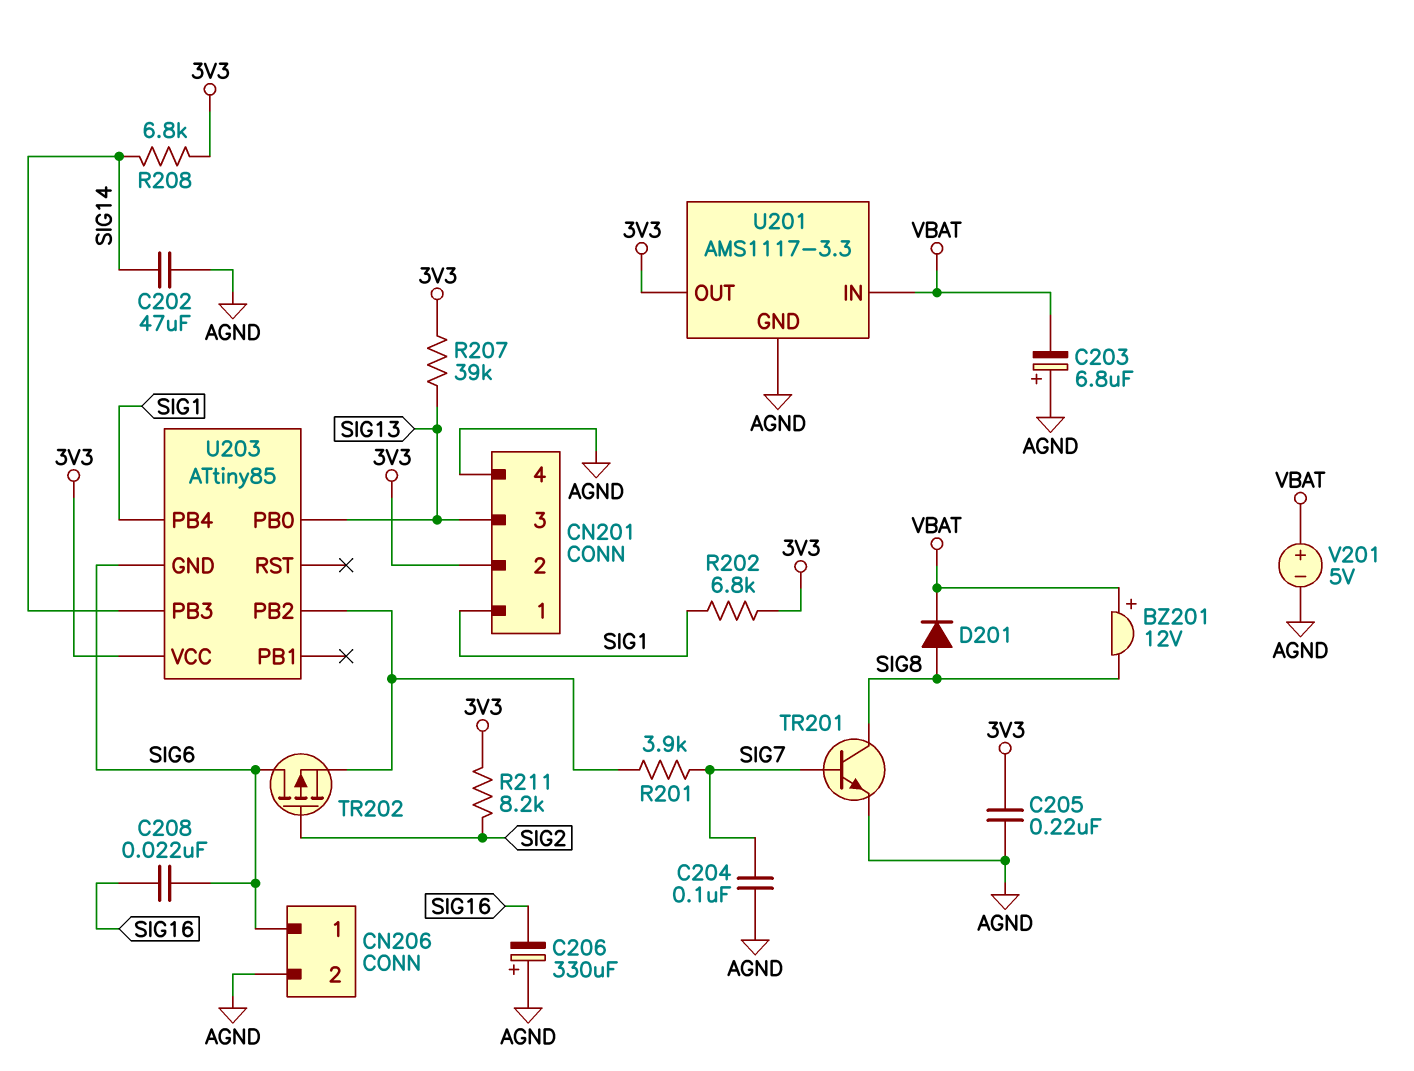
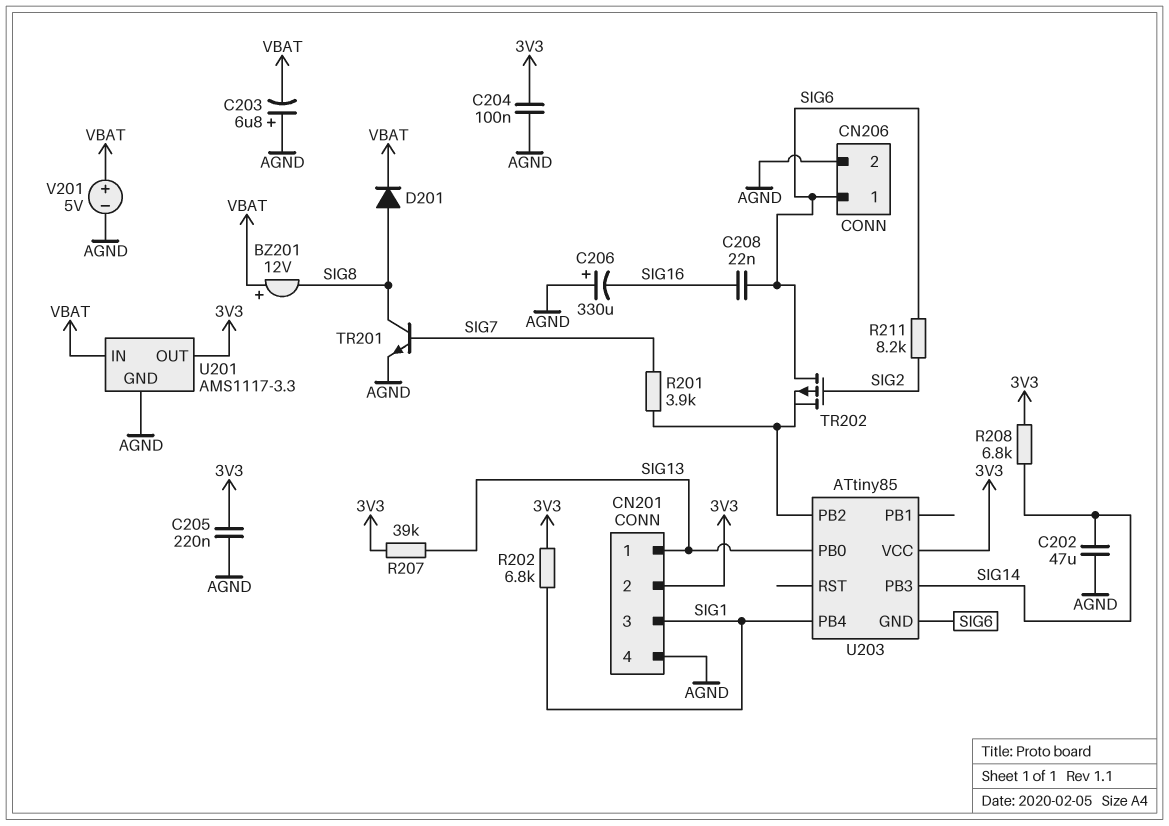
C204: 100nF (AGND, SIG7) -> 100nF (3V3, AGND)
CN201 pin 1: SIG1 -> SIG13
CN201 pin 3: SIG13 -> SIG1
R211: 8.2k (3V3, SIG2) -> 8.2k (SIG2, SIG6)

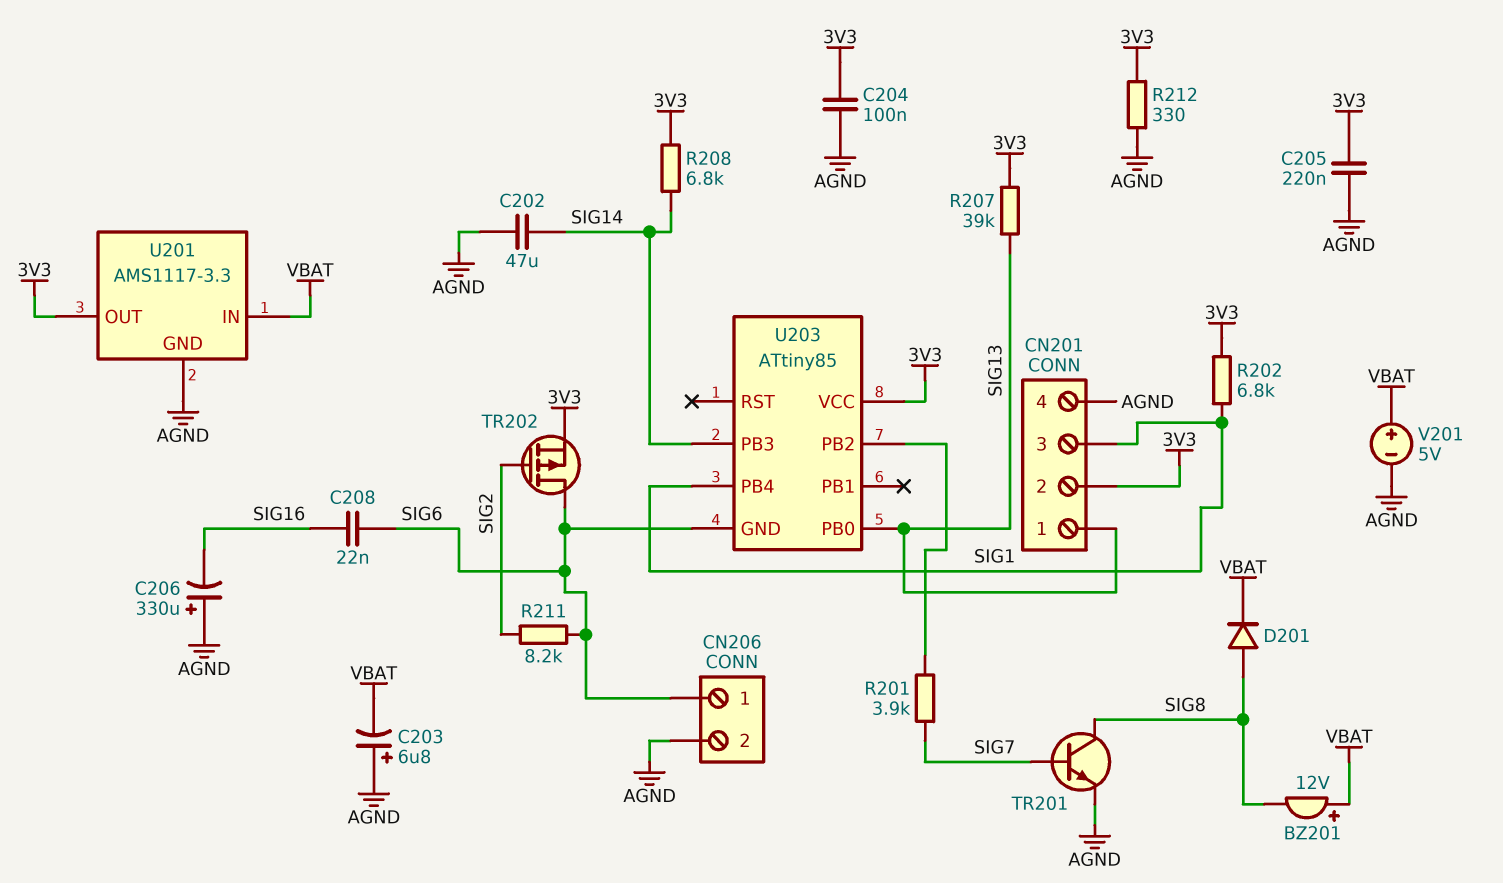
R212: none -> 330 (3V3, AGND)
TR202: PMOS (G SIG2, D SIG6, S U203/PB2) -> PMOS (G SIG2, D SIG6, S 3V3)

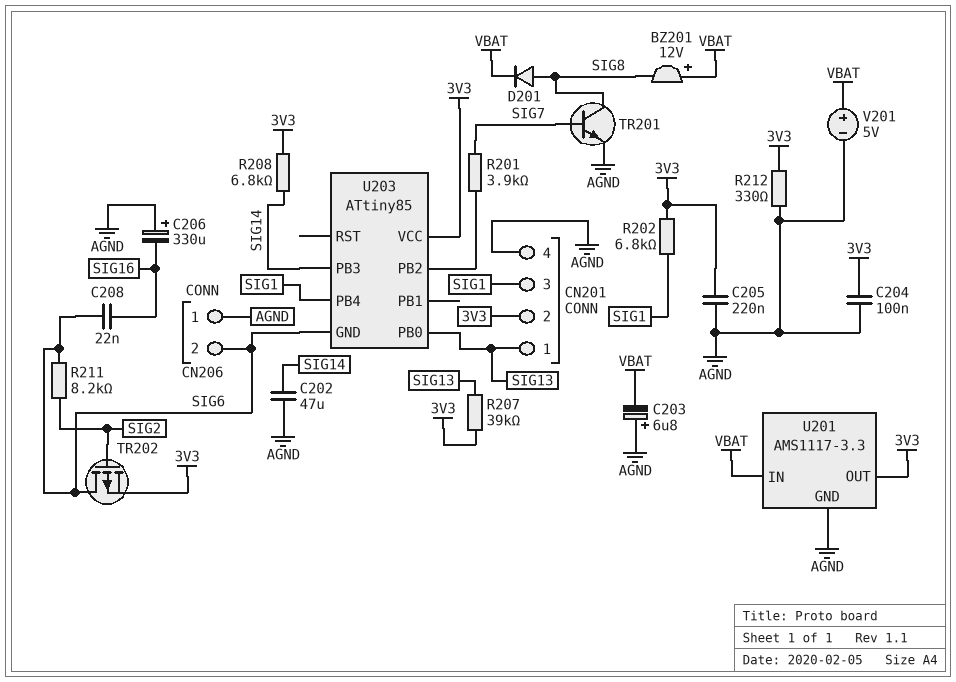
CN206 pin 1: SIG6 -> AGND
CN206 pin 2: AGND -> SIG6

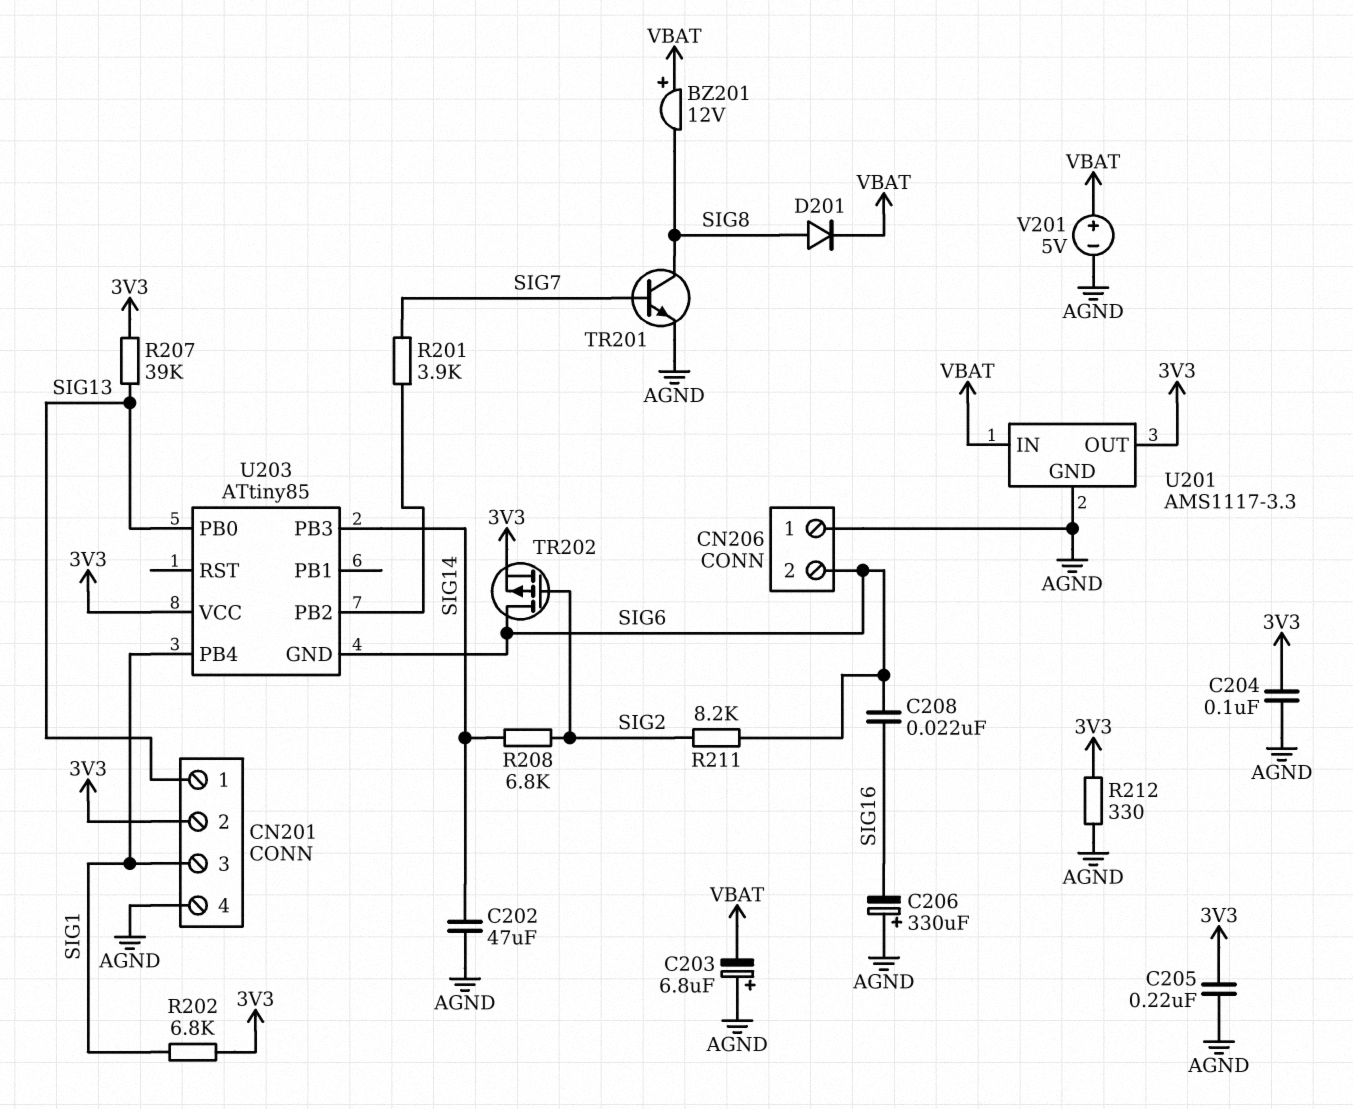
R208: 6.8k (3V3, SIG14) -> 6.8k (SIG2, SIG14)

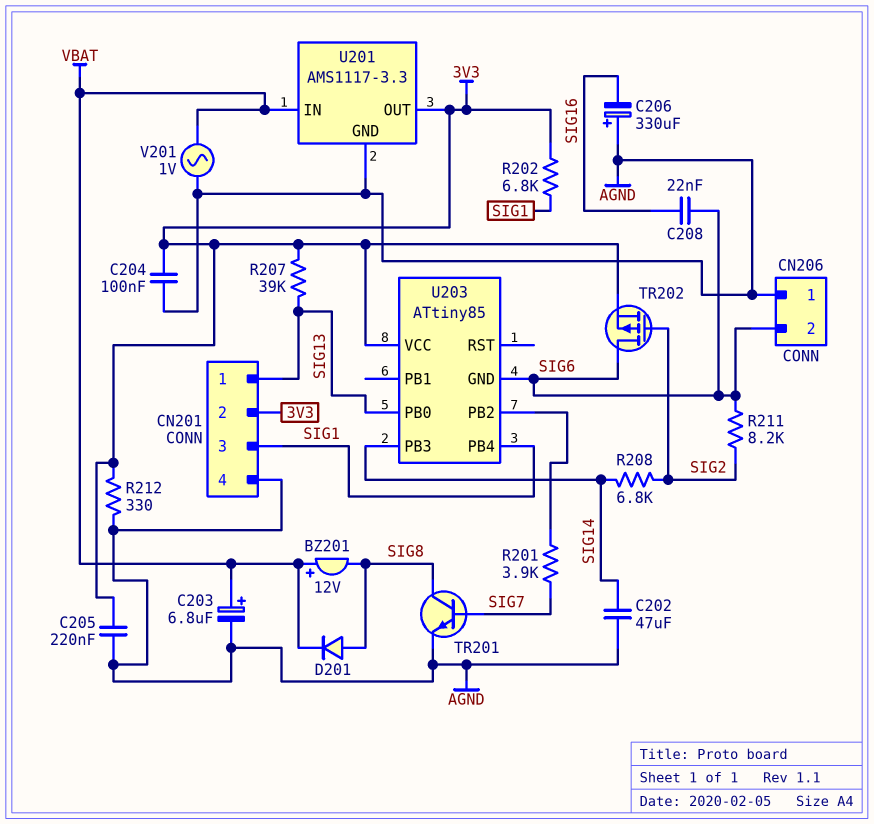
C203: 6.8uF (plus AGND, minus VBAT) -> 6.8uF (plus VBAT, minus AGND)
V201: 5V (plus VBAT, minus AGND) -> AC 1V (AGND, VBAT)

